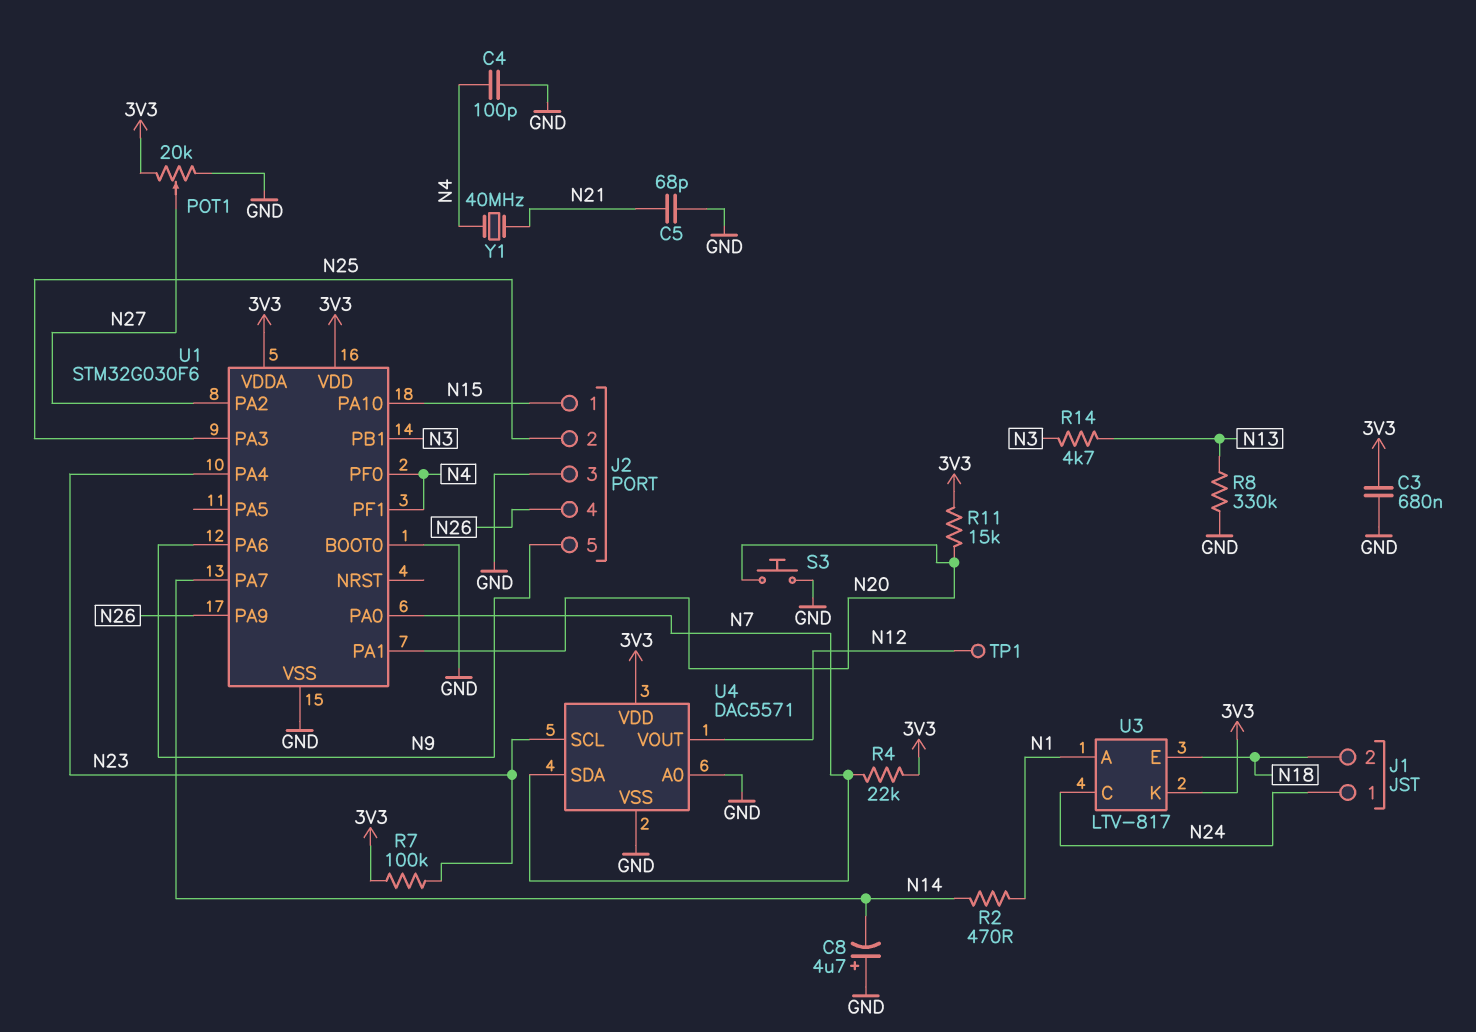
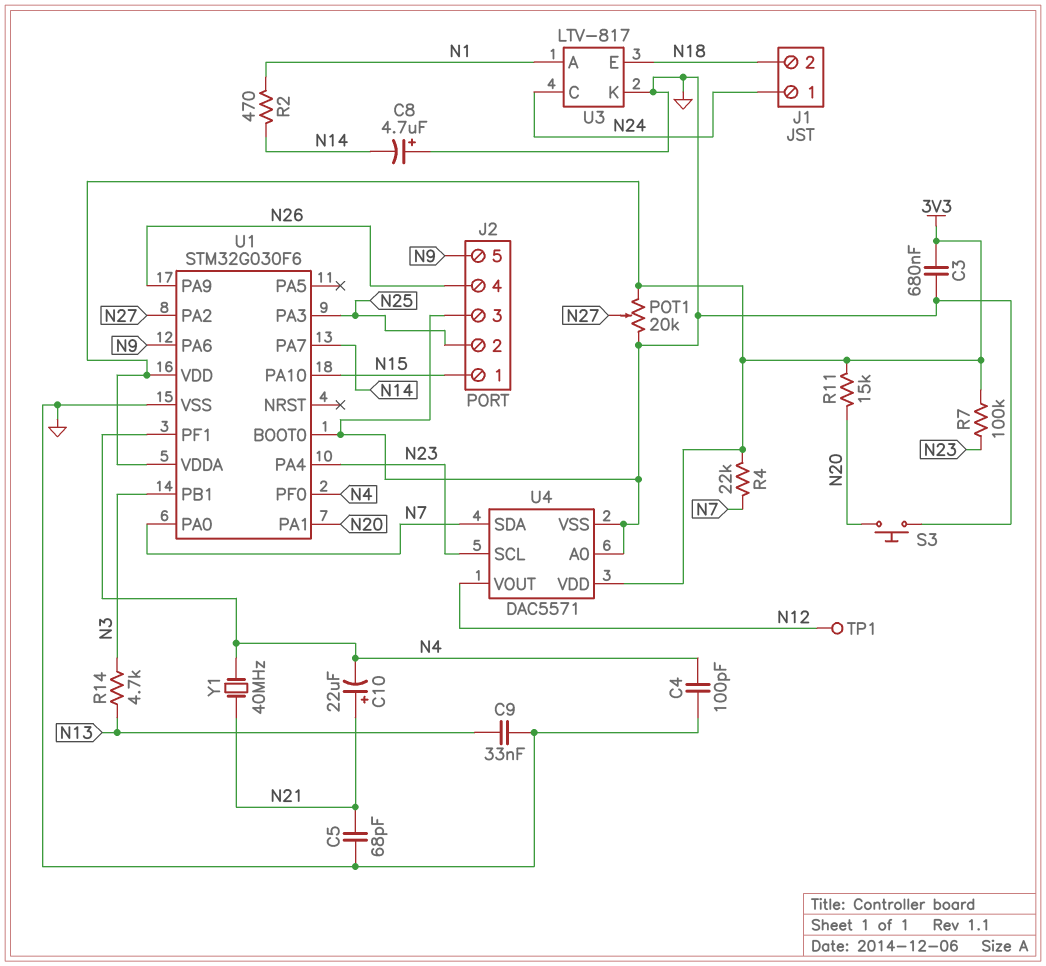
C9: none -> 33nF (GND, N13)
C10: none -> 22uF (plus N21, minus N4)
R8: 330k (GND, N13) -> none
U3 pin K: 3V3 -> GND

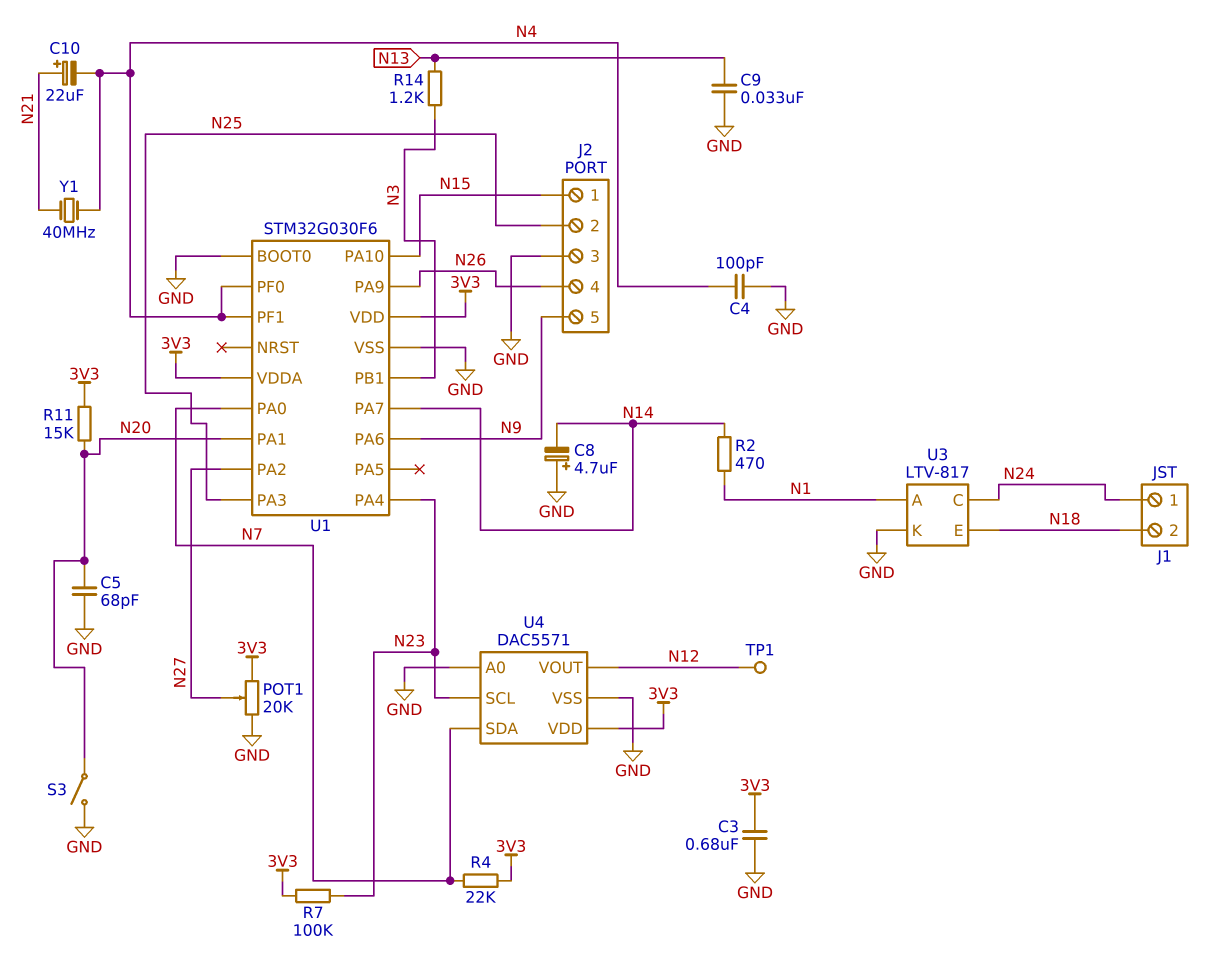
C5: 68pF (GND, N21) -> 68pF (GND, N20)
R14: 4.7k (N3, N13) -> 1.2k (N3, N13)
S3: button (GND, N20) -> switch (GND, N20)

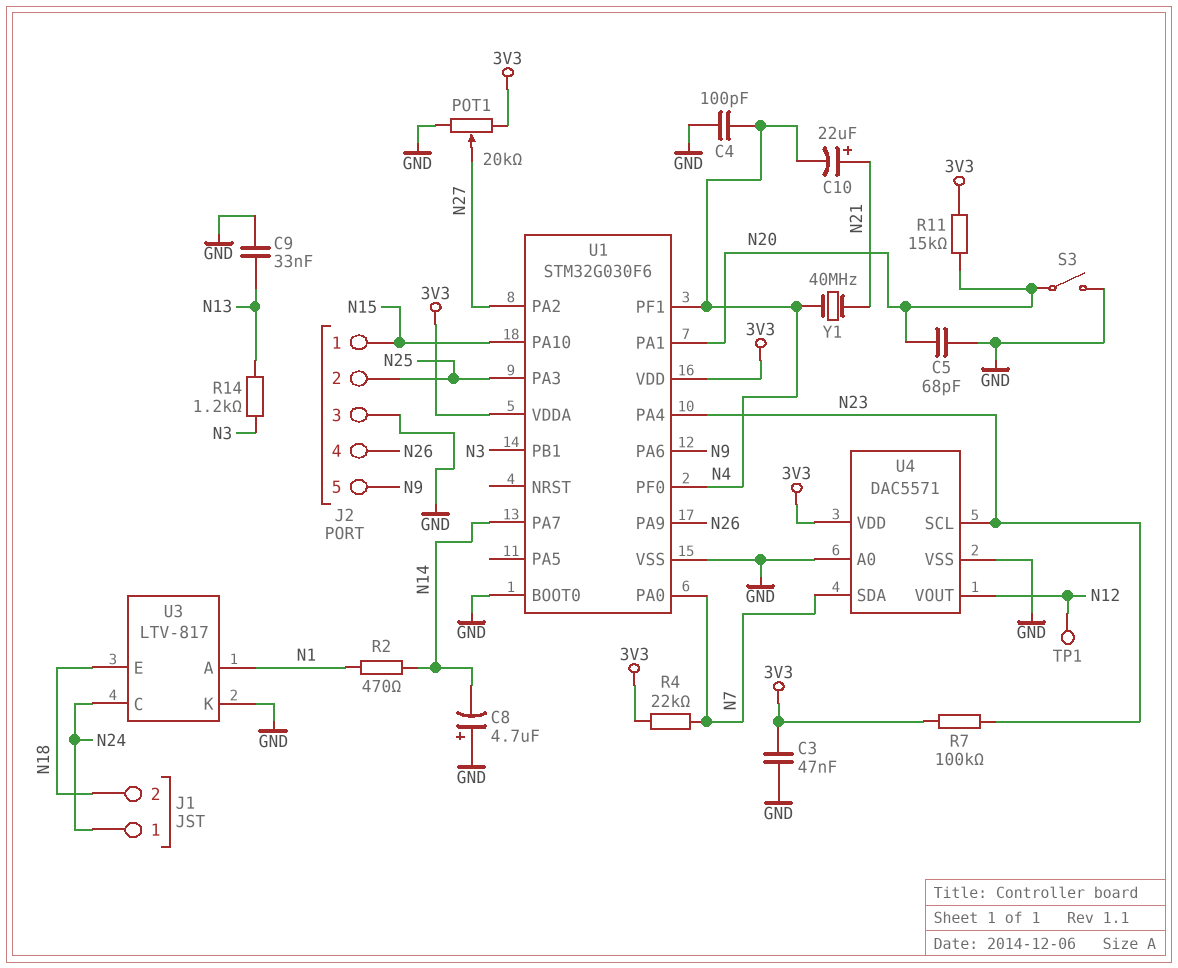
C3: 680nF (3V3, GND) -> 47nF (3V3, GND)

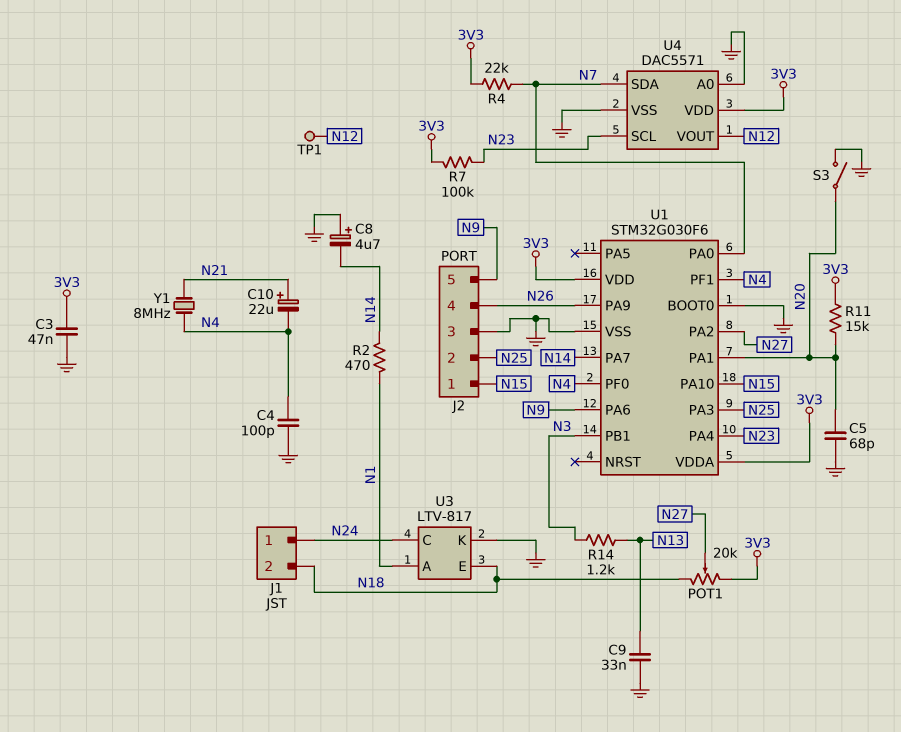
POT1: 20k (3V3, GND, wiper N27) -> 20k (3V3, N18, wiper N27)
Y1: 40MHz (N4, N21) -> 8MHz (N4, N21)

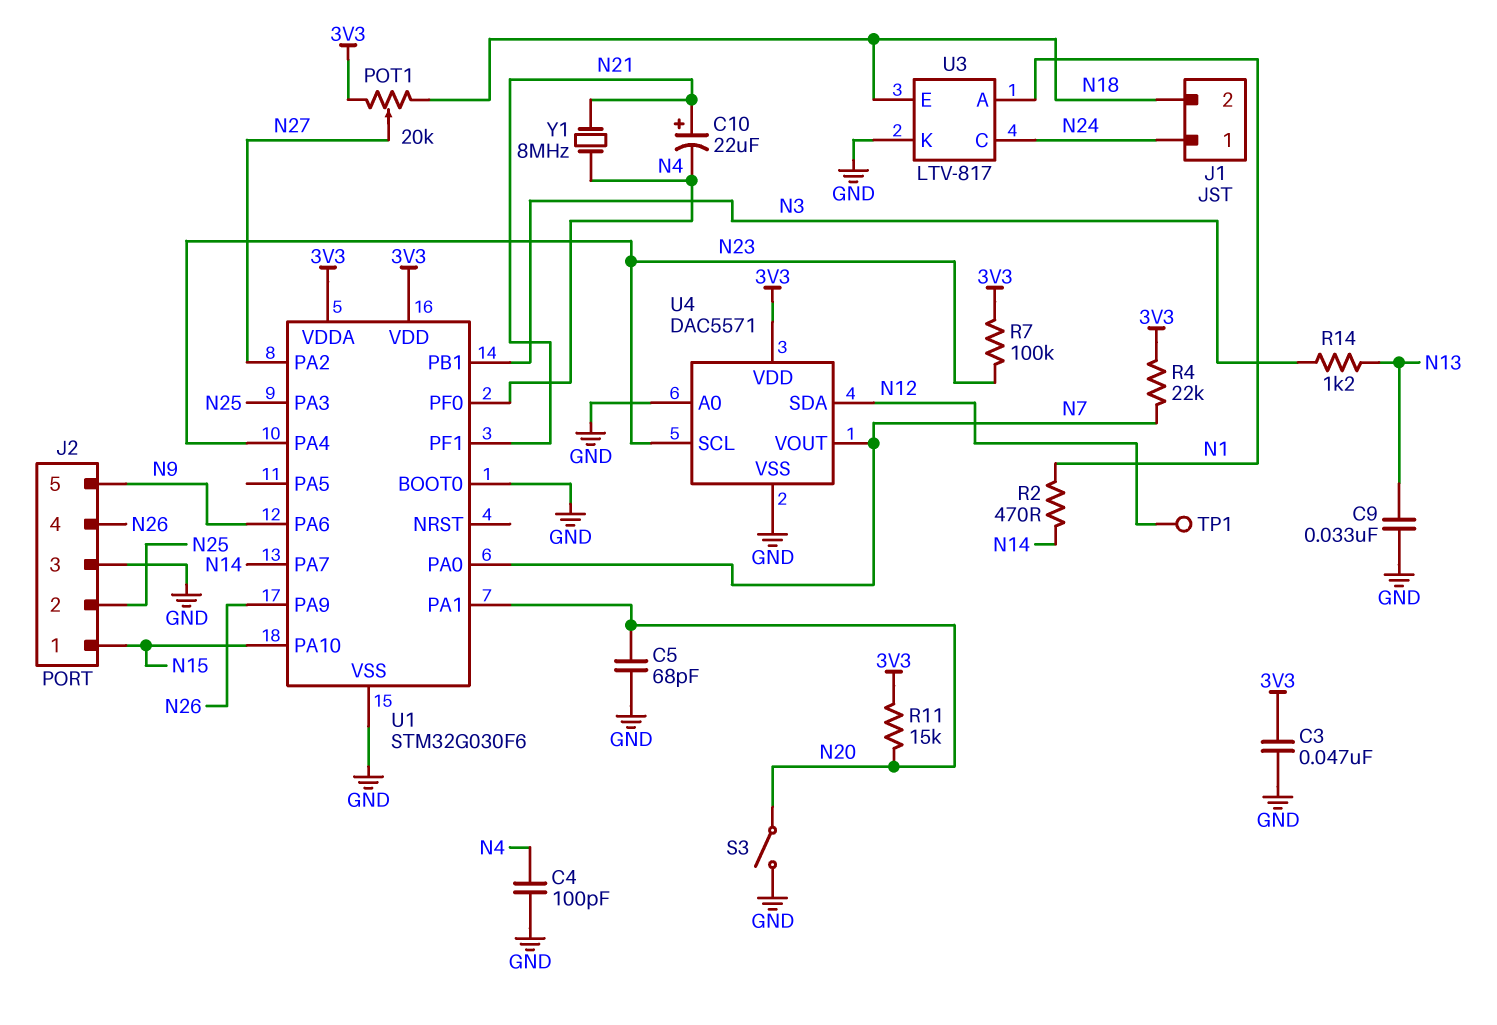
C8: 4.7uF (plus GND, minus N14) -> none
U1 pin PF1: N4 -> N21
U4 pin SDA: N7 -> N12
U4 pin VOUT: N12 -> N7

